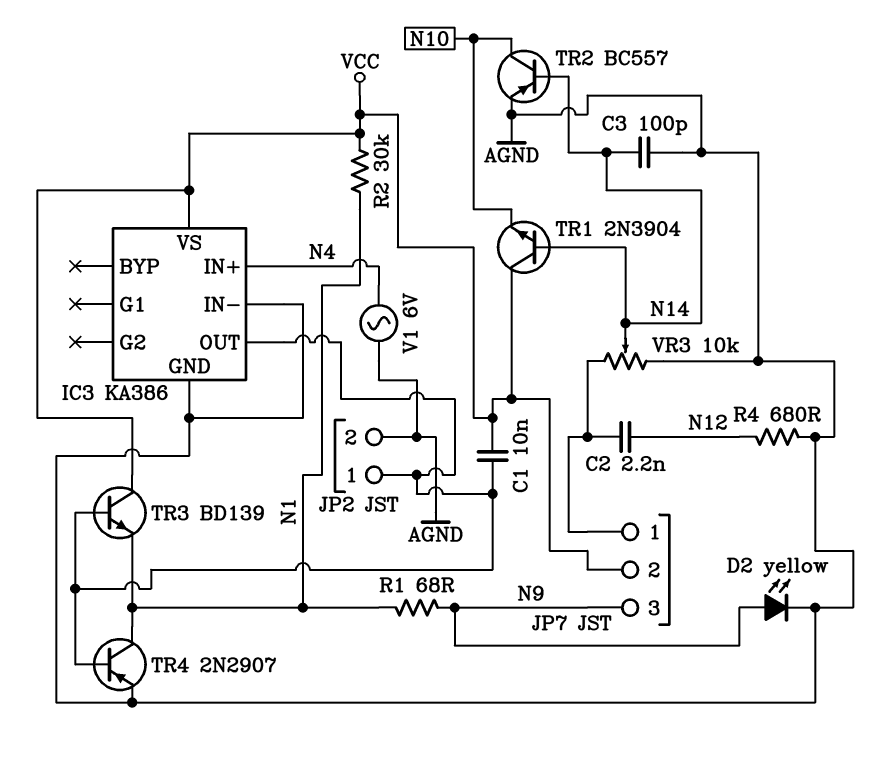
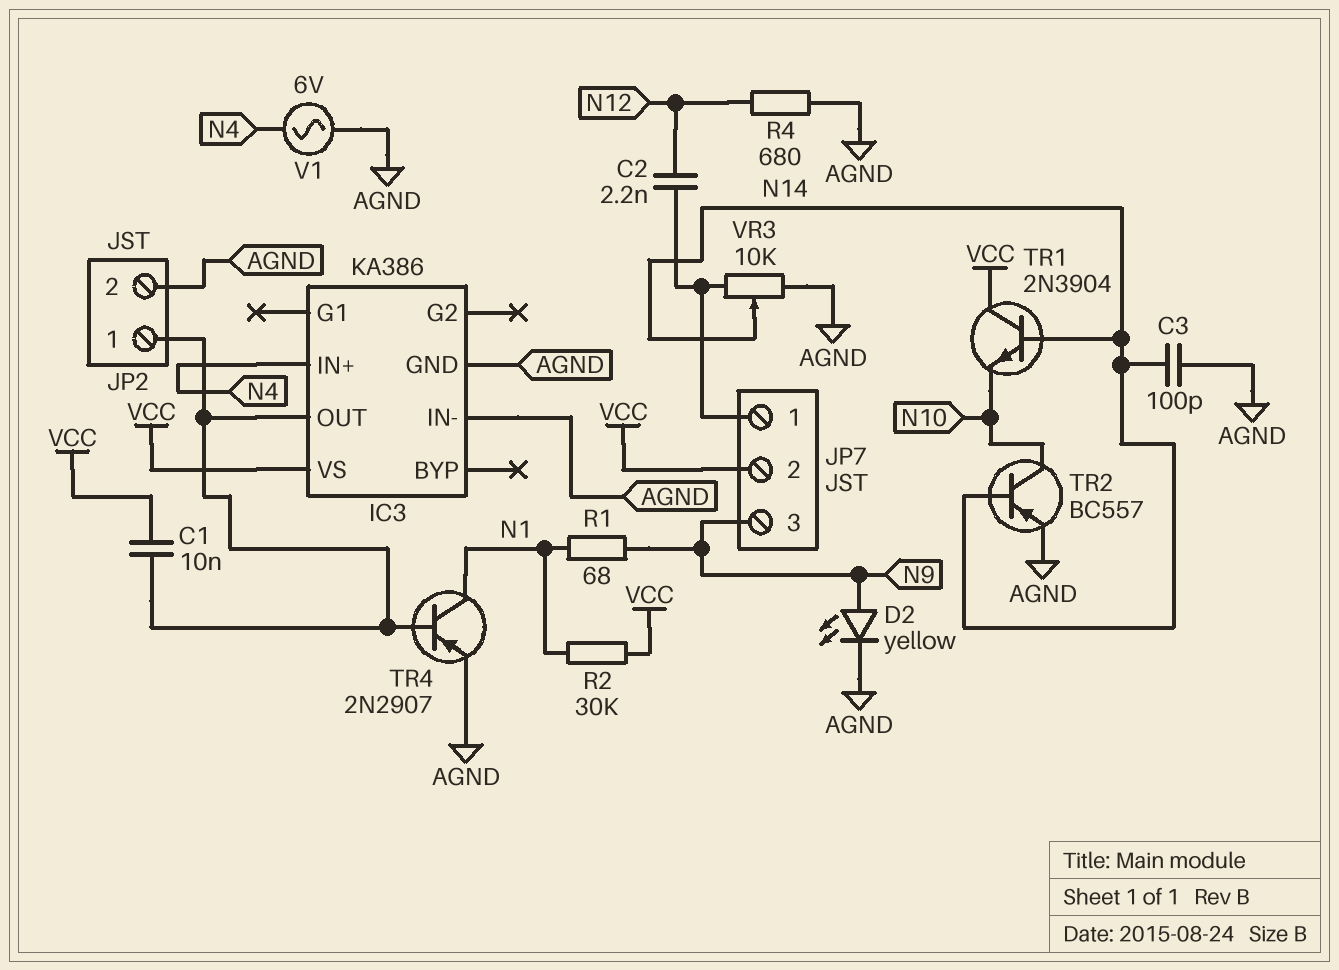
TR3: NPN BD139 (B IC3/OUT, C VCC, E N1) -> none

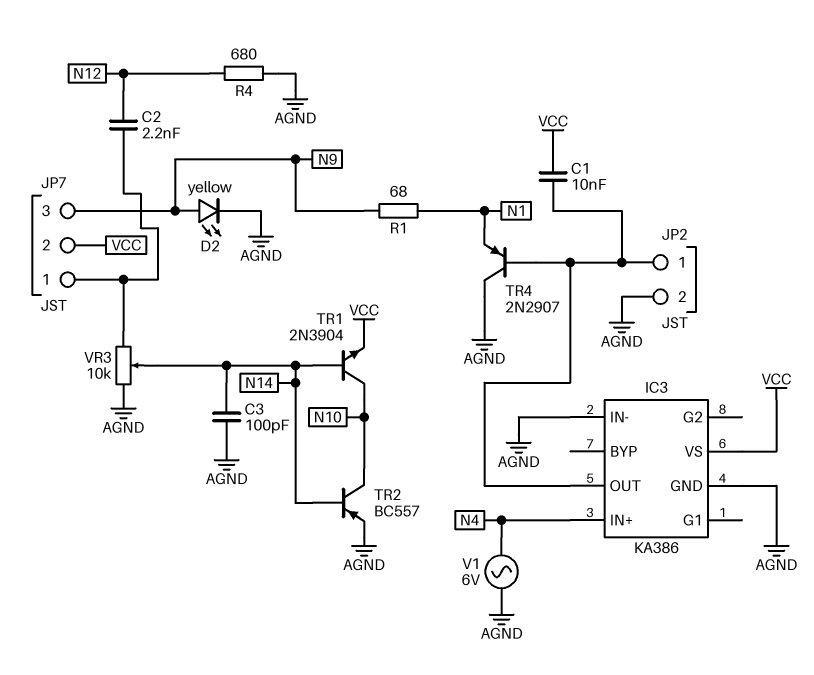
R2: 30k (N1, VCC) -> none
TR1: NPN 2N3904 (B N14, C VCC, E N10) -> NPN 2N3904 (B N14, C N10, E VCC)
TR4: PNP 2N2907 (B IC3/OUT, C N1, E AGND) -> PNP 2N2907 (B IC3/OUT, C AGND, E N1)

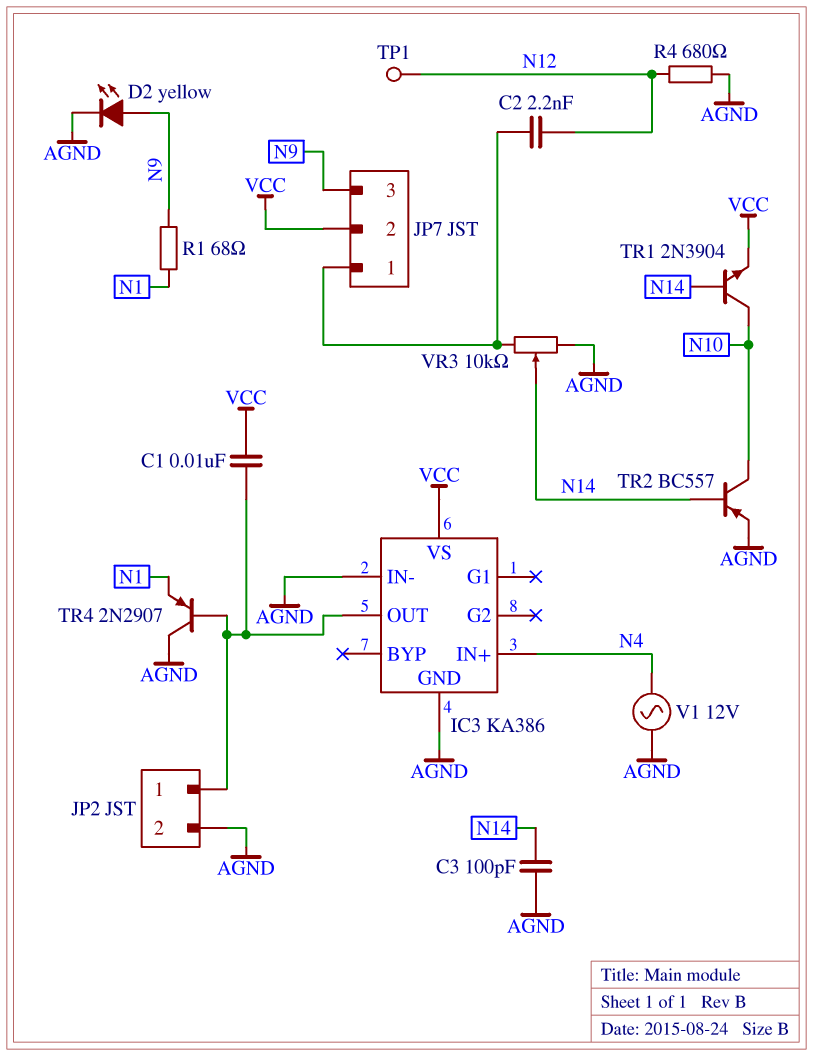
TP1: none -> test point (N12)
V1: AC 6V (AGND, N4) -> AC 12V (AGND, N4)

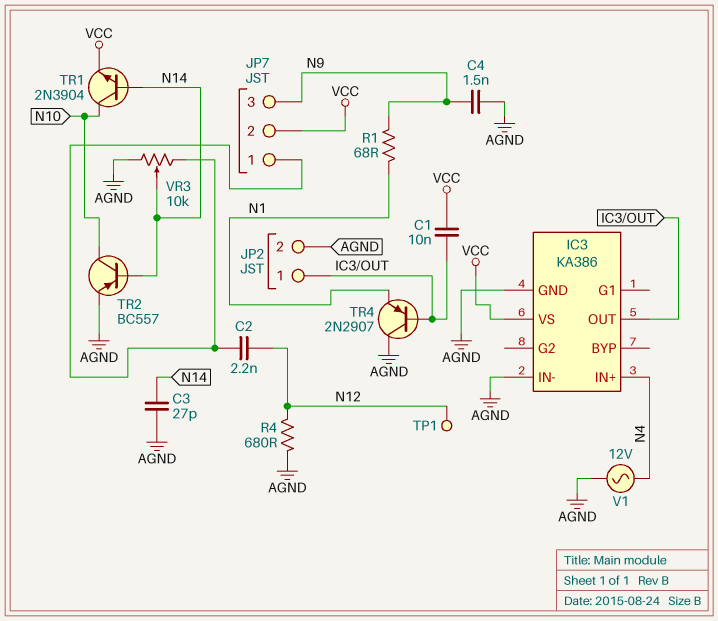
C3: 100pF (AGND, N14) -> 27pF (AGND, N14)
C4: none -> 1.5nF (AGND, N9)
D2: LED yellow (A N9, K AGND) -> none

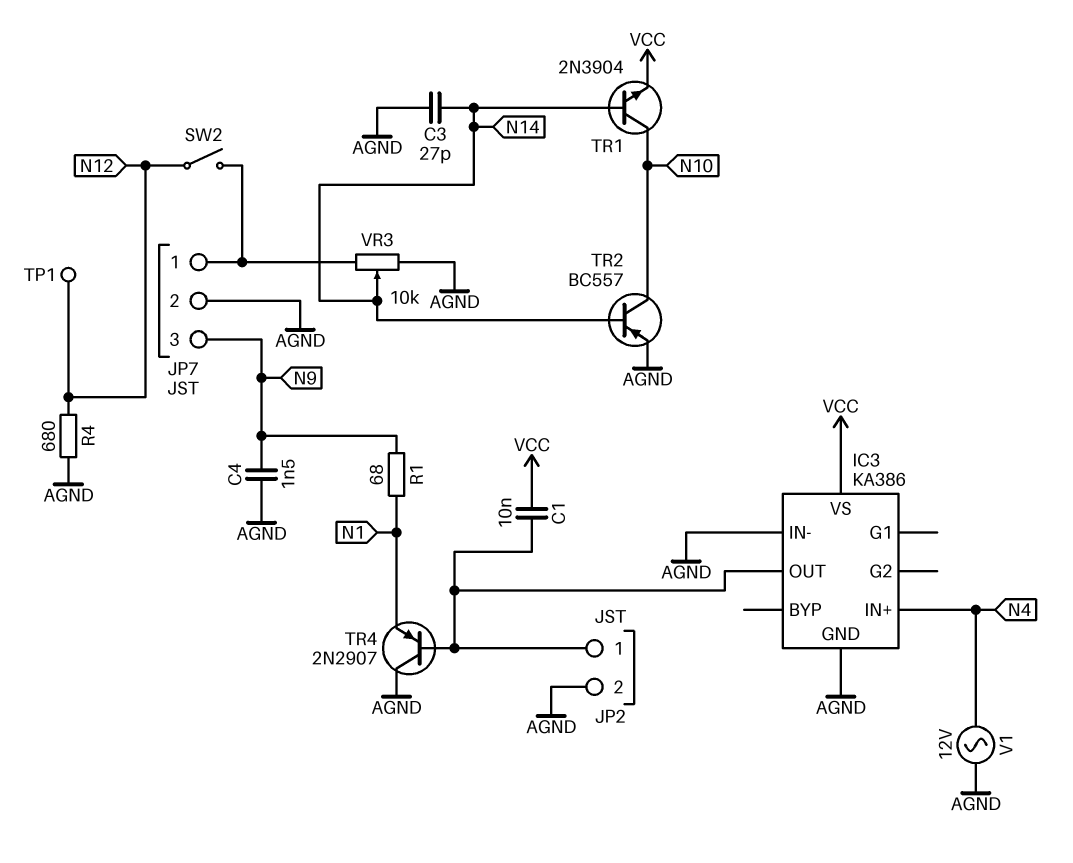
C2: 2.2nF (JP7/1, N12) -> none
JP7 pin 2: VCC -> AGND
SW2: none -> switch (JP7/1, N12)

